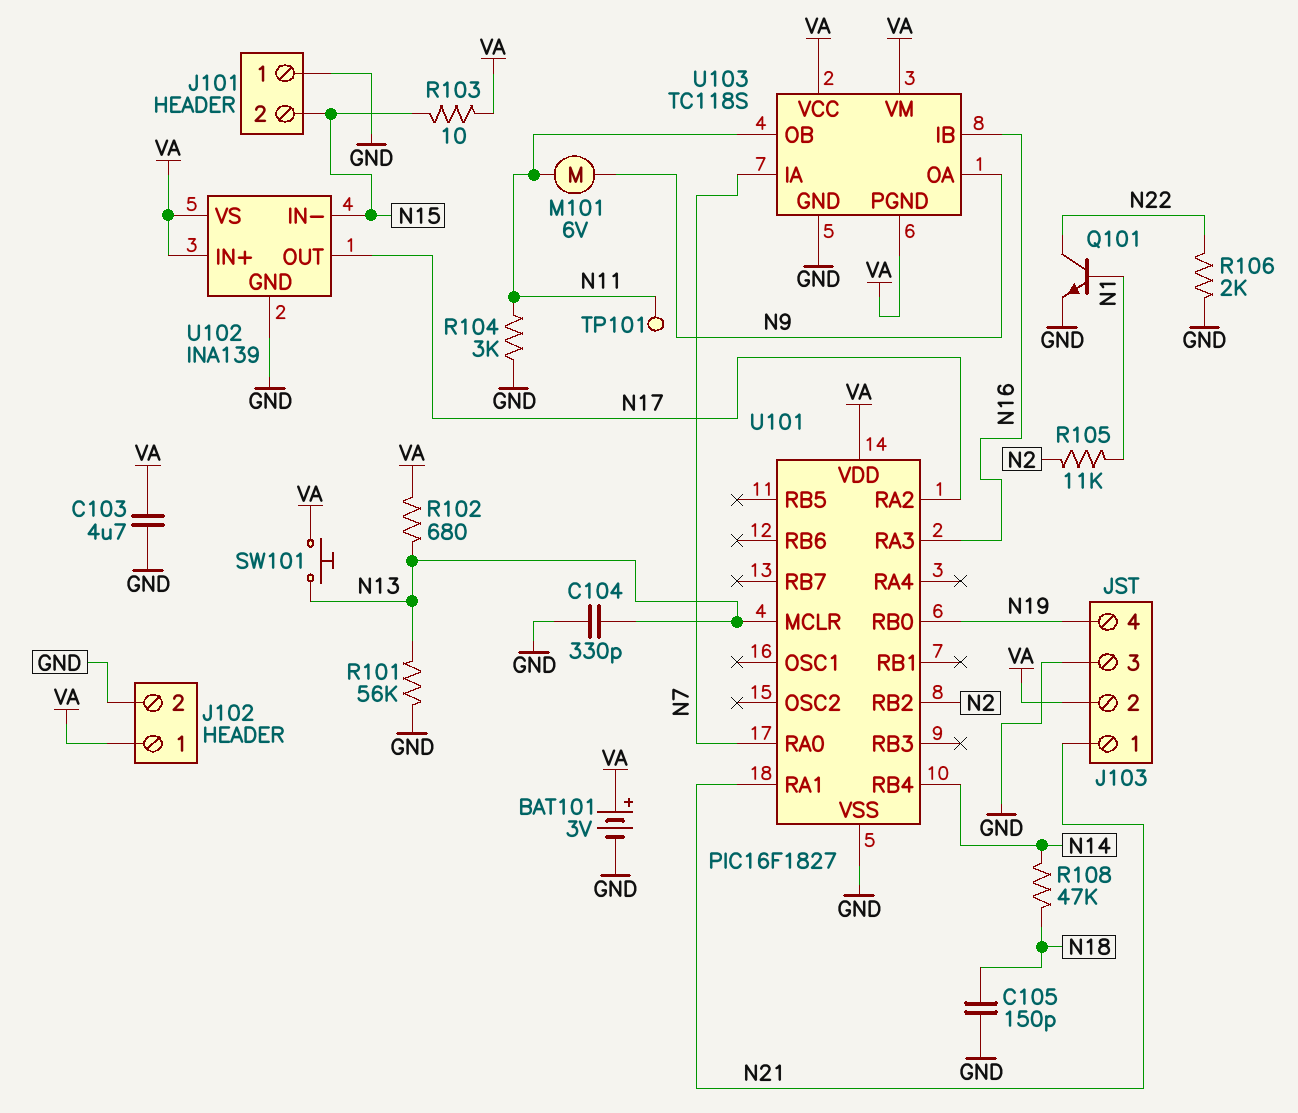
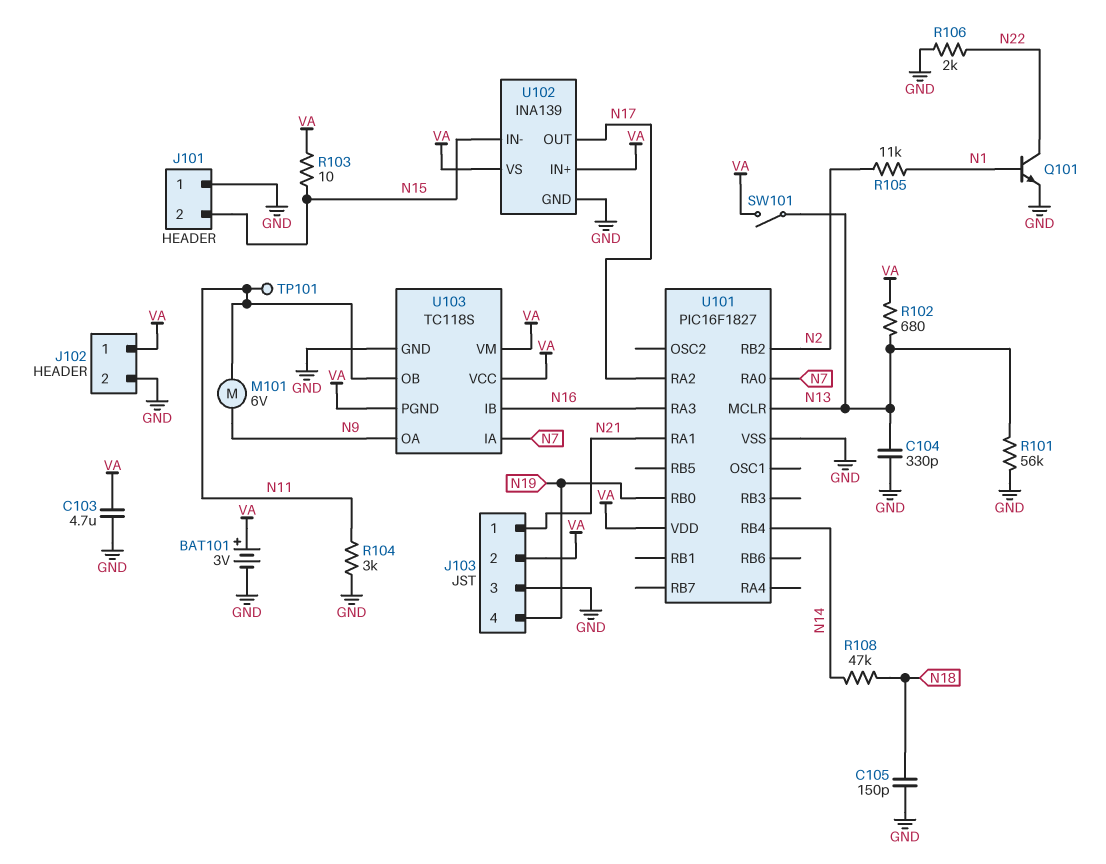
SW101: button (N13, VA) -> switch (N13, VA)

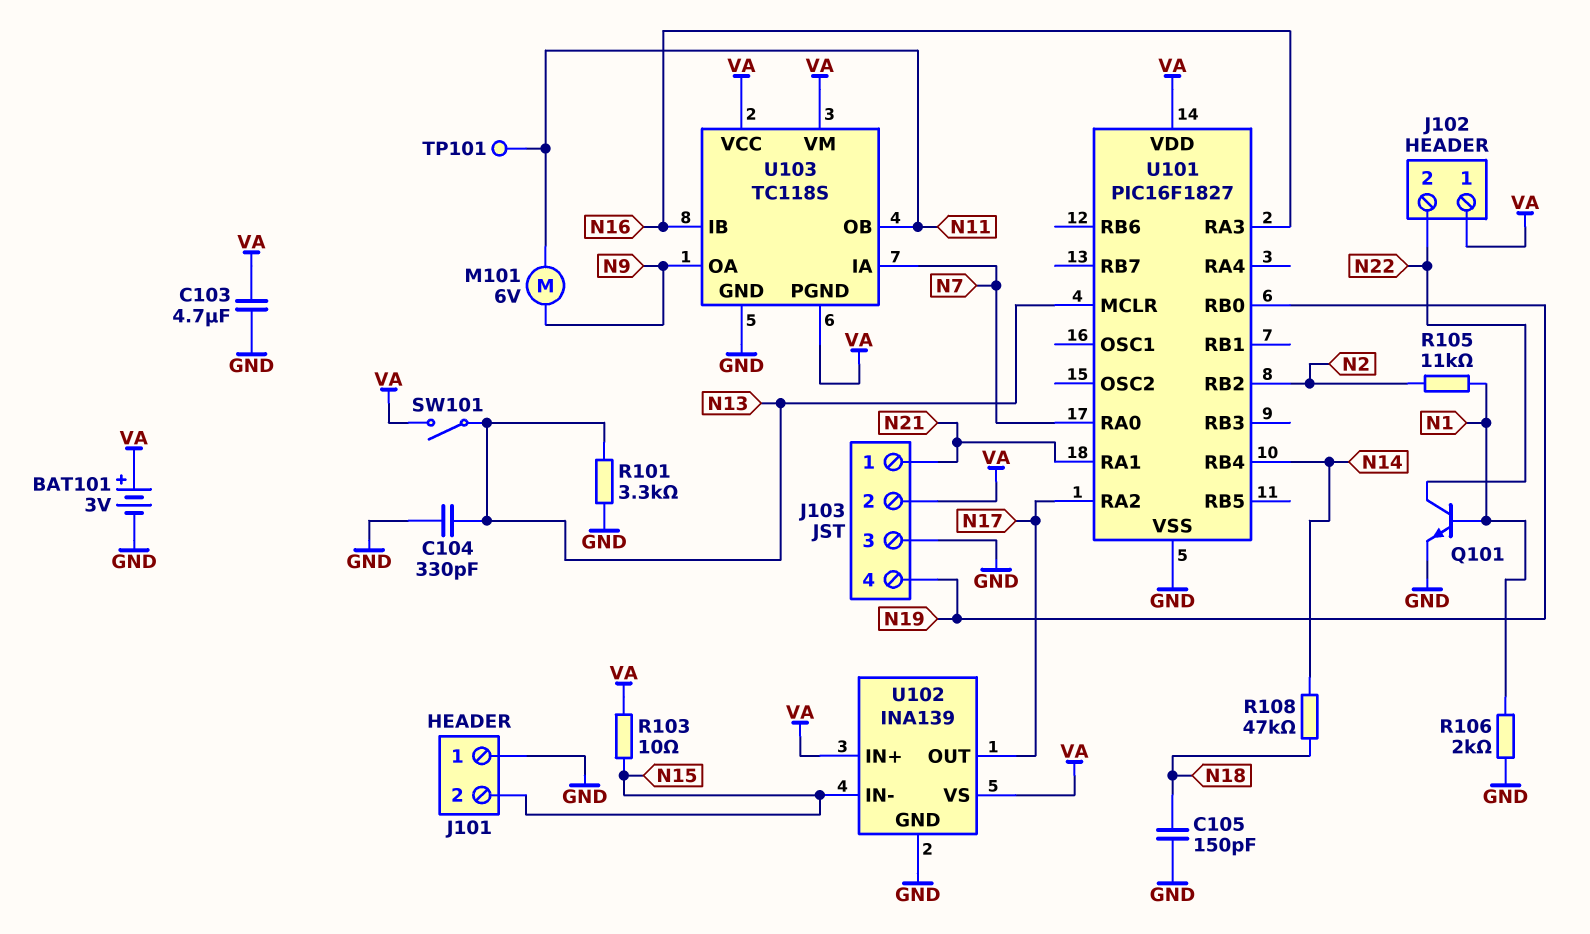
J102 pin 2: GND -> N22
R101: 56k (GND, N13) -> 3.3k (GND, N13)
R102: 680 (N13, VA) -> none
R104: 3k (GND, N11) -> none
R106: 2k (GND, N22) -> 2k (GND, N1)

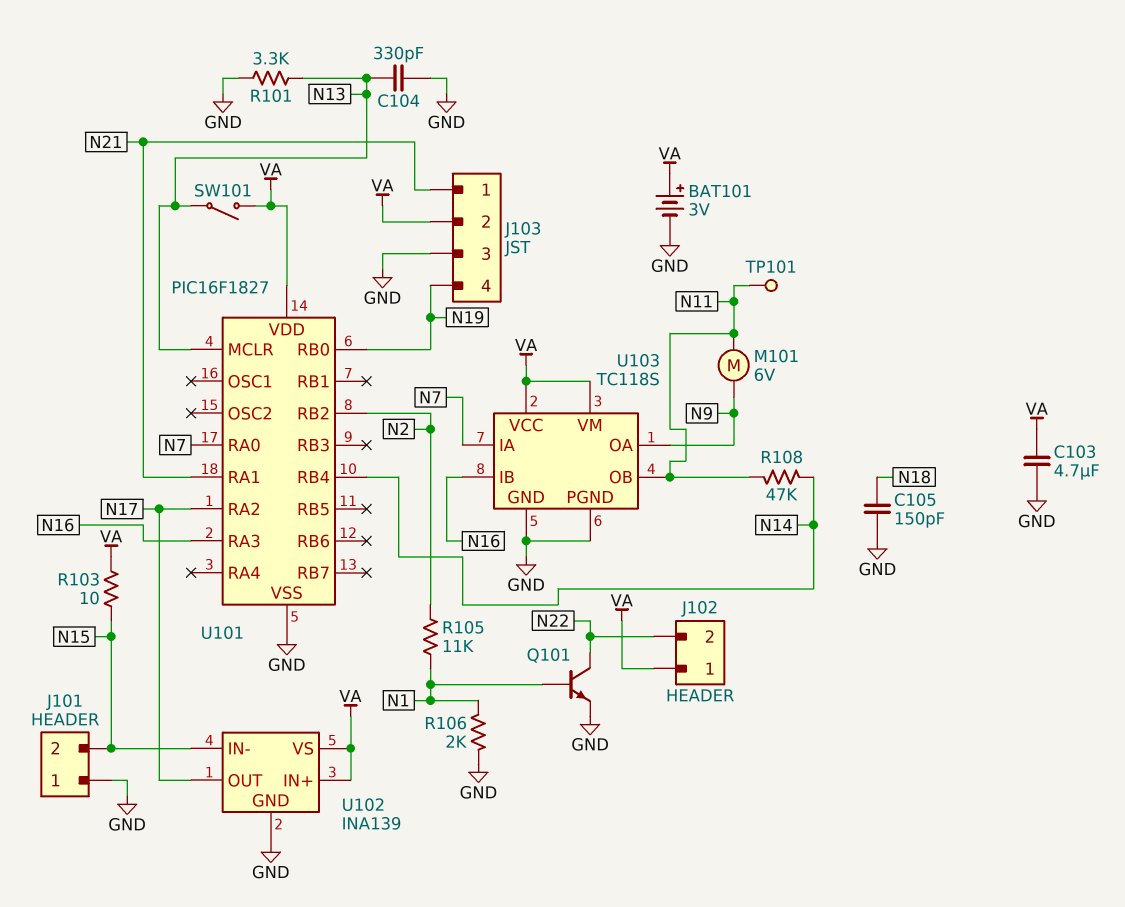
R108: 47k (N14, N18) -> 47k (N11, N14)
U103 pin PGND: VA -> GND

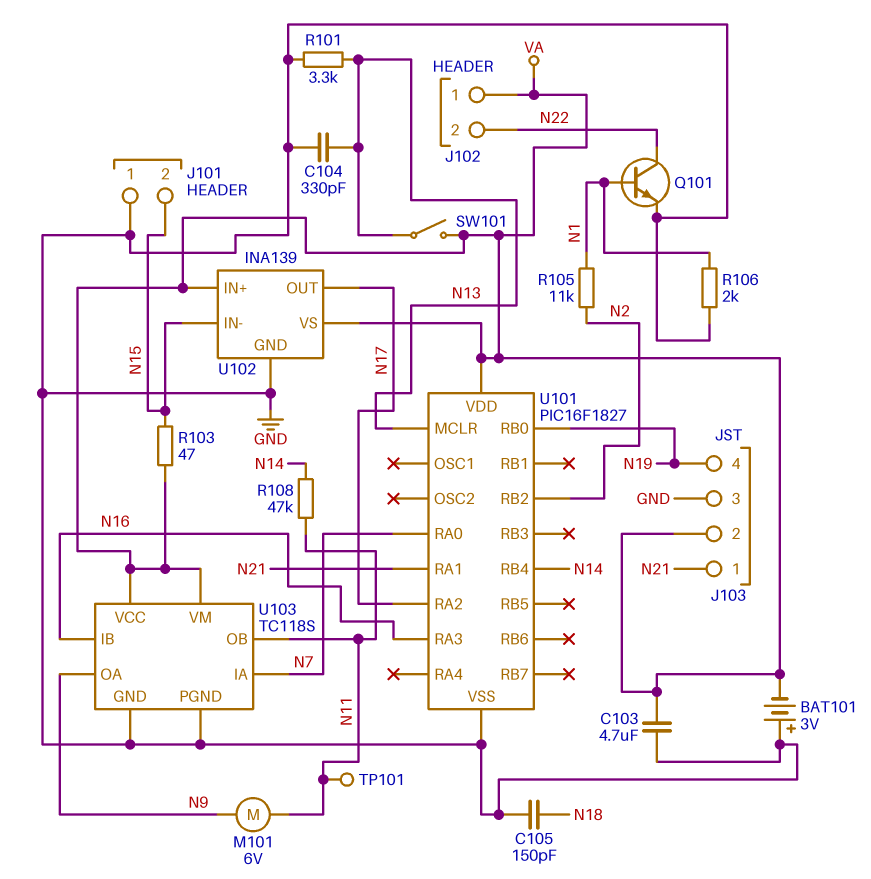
BAT101: 3V (plus VA, minus GND) -> 3V (plus GND, minus VA)
R103: 10 (N15, VA) -> 47 (N15, VA)

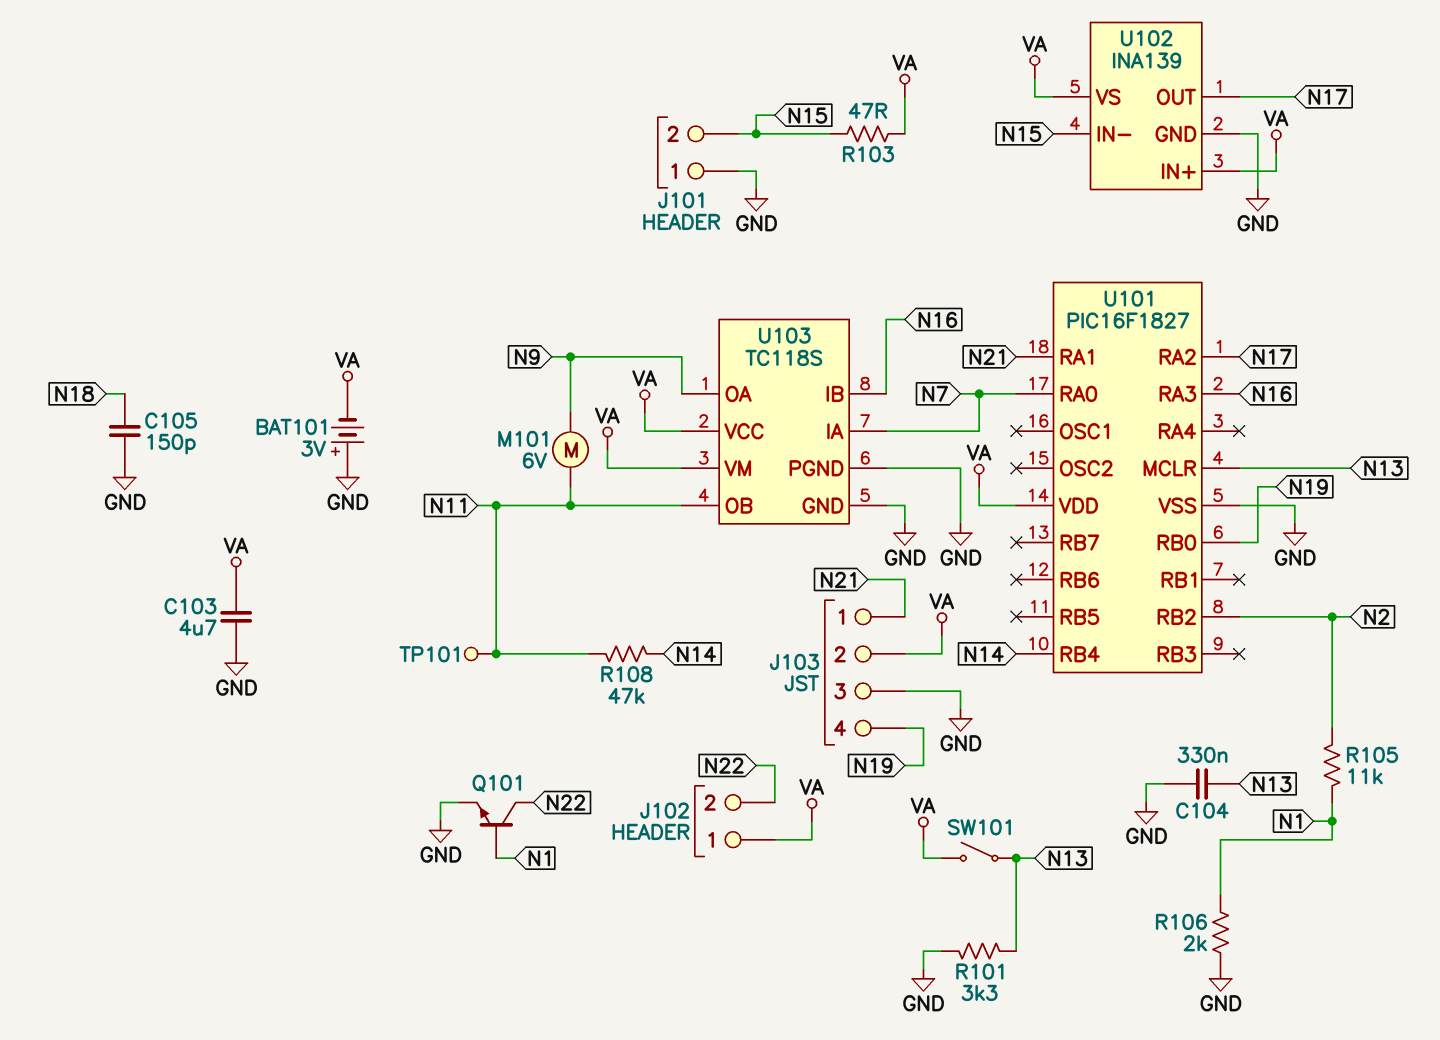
C104: 330pF (GND, N13) -> 330nF (GND, N13)

